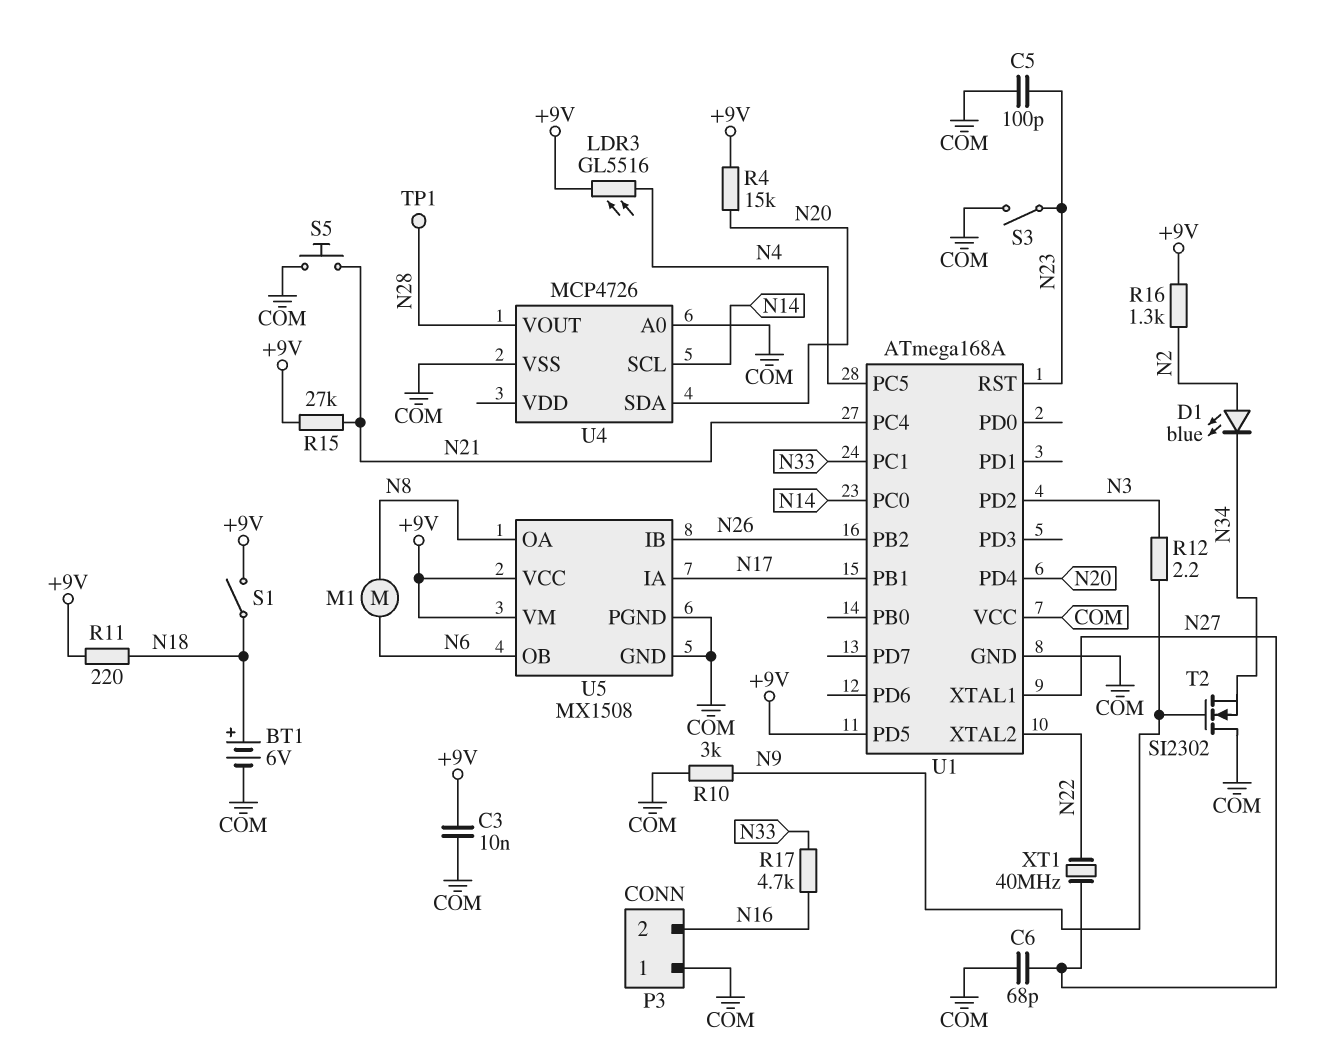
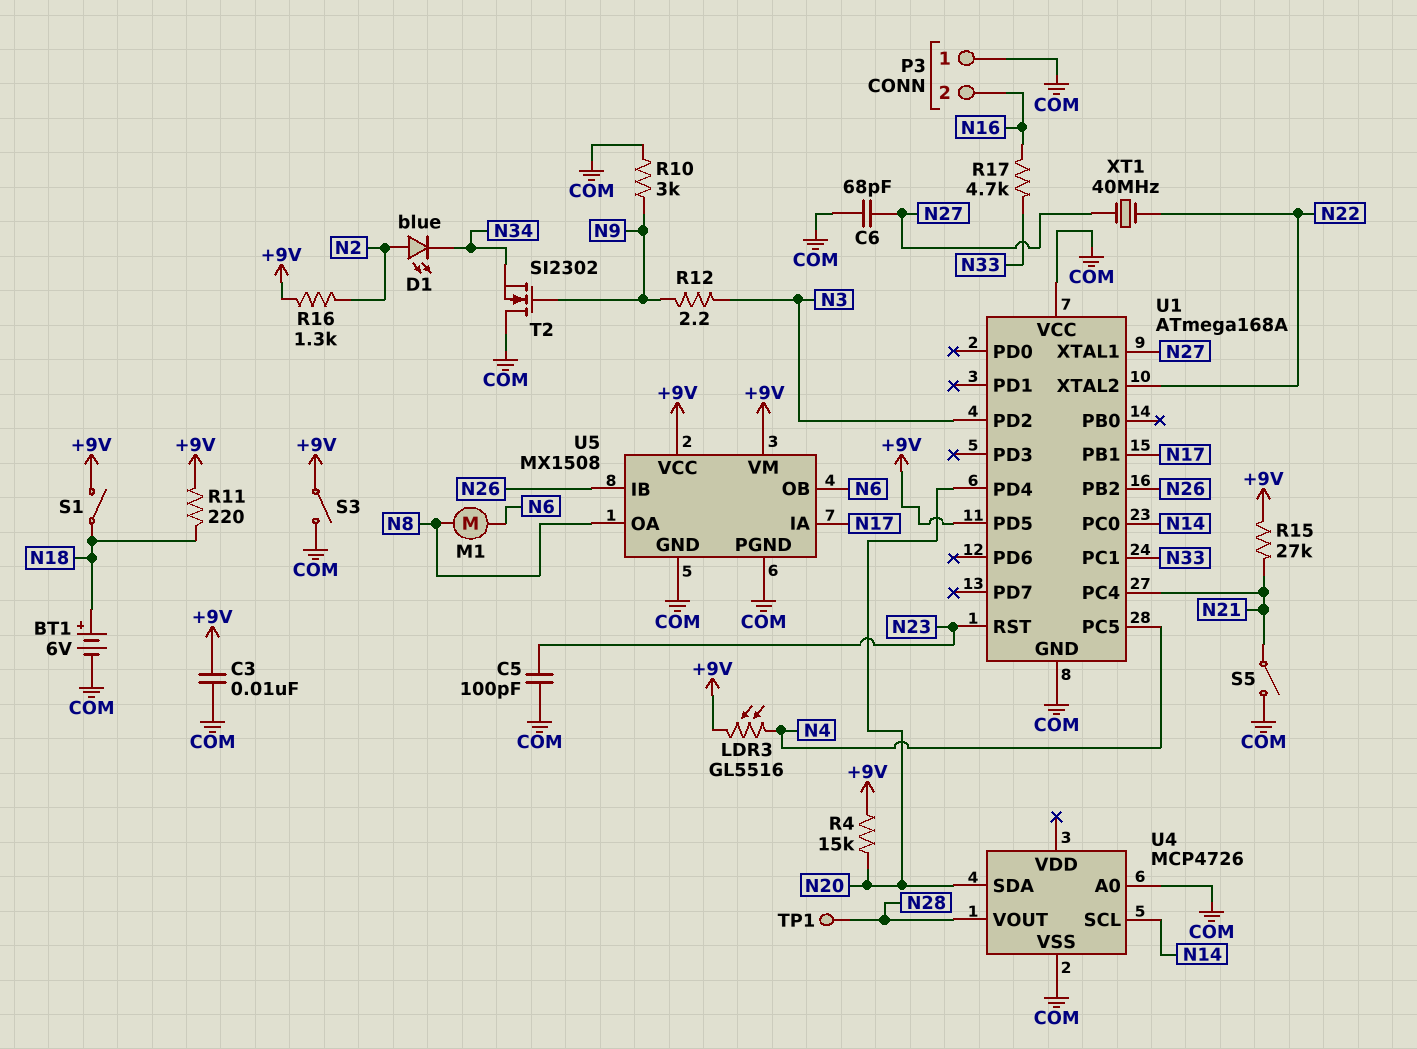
S3: switch (COM, N23) -> switch (+9V, COM)
S5: button (COM, N21) -> switch (COM, N21)

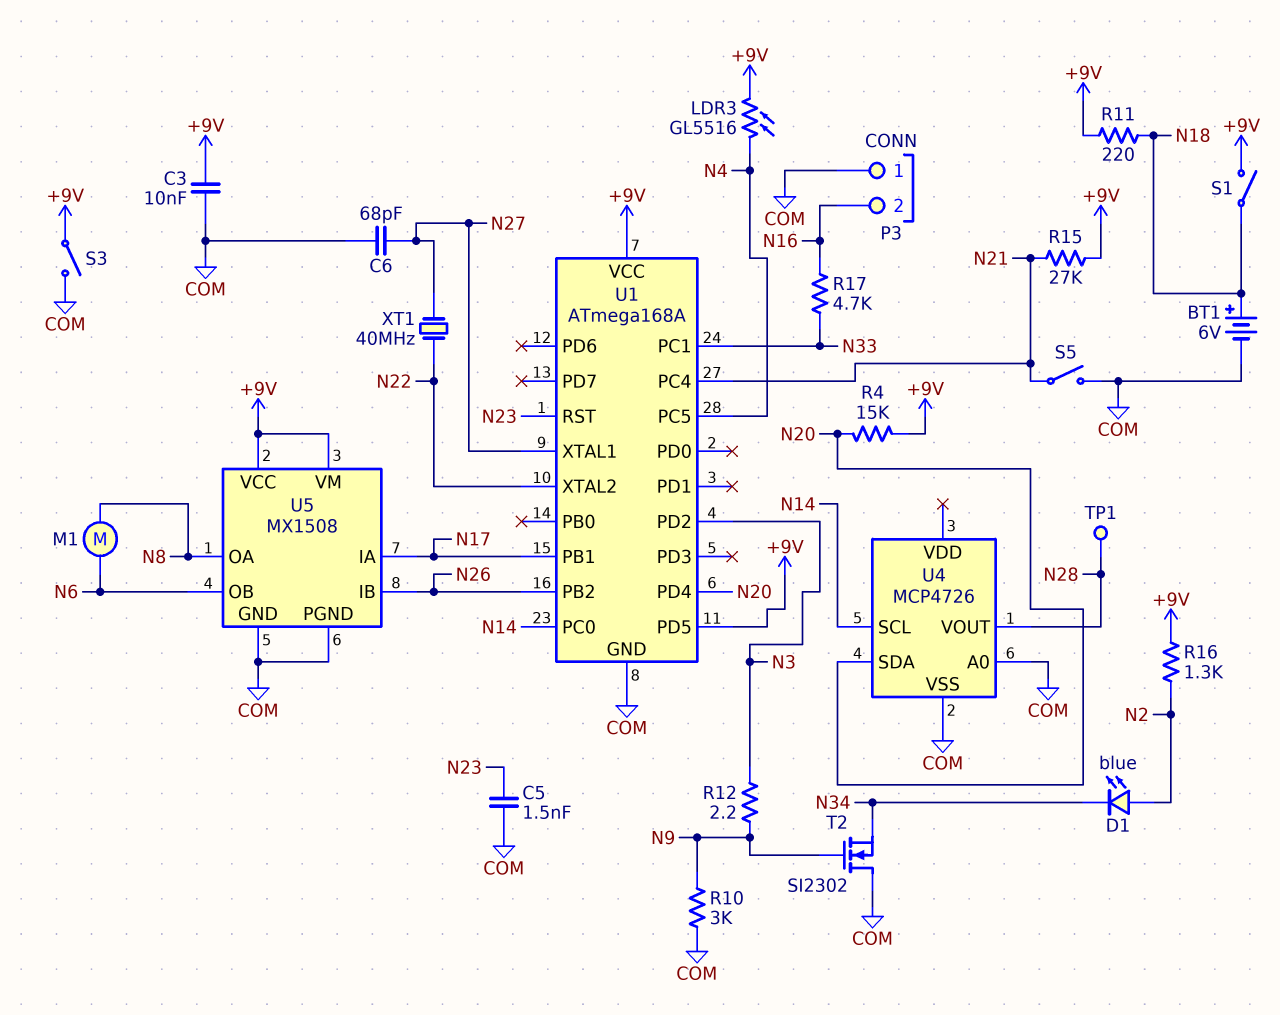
C5: 100pF (COM, N23) -> 1.5nF (COM, N23)
U1 pin VCC: COM -> +9V

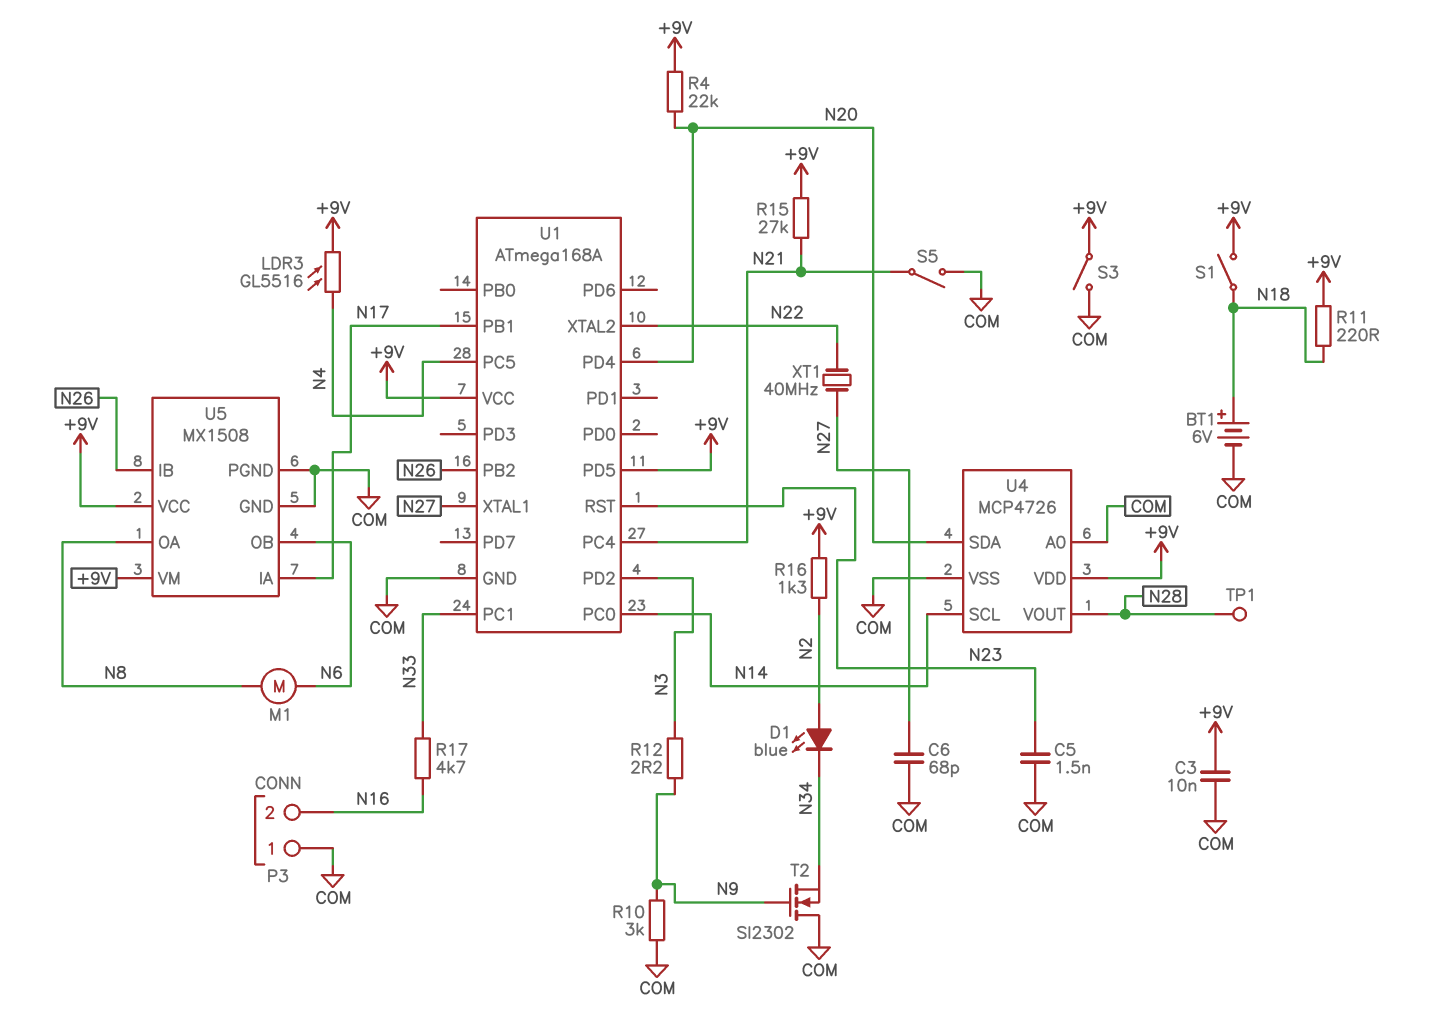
R4: 15k (+9V, N20) -> 22k (+9V, N20)
U4 pin VDD: none -> +9V

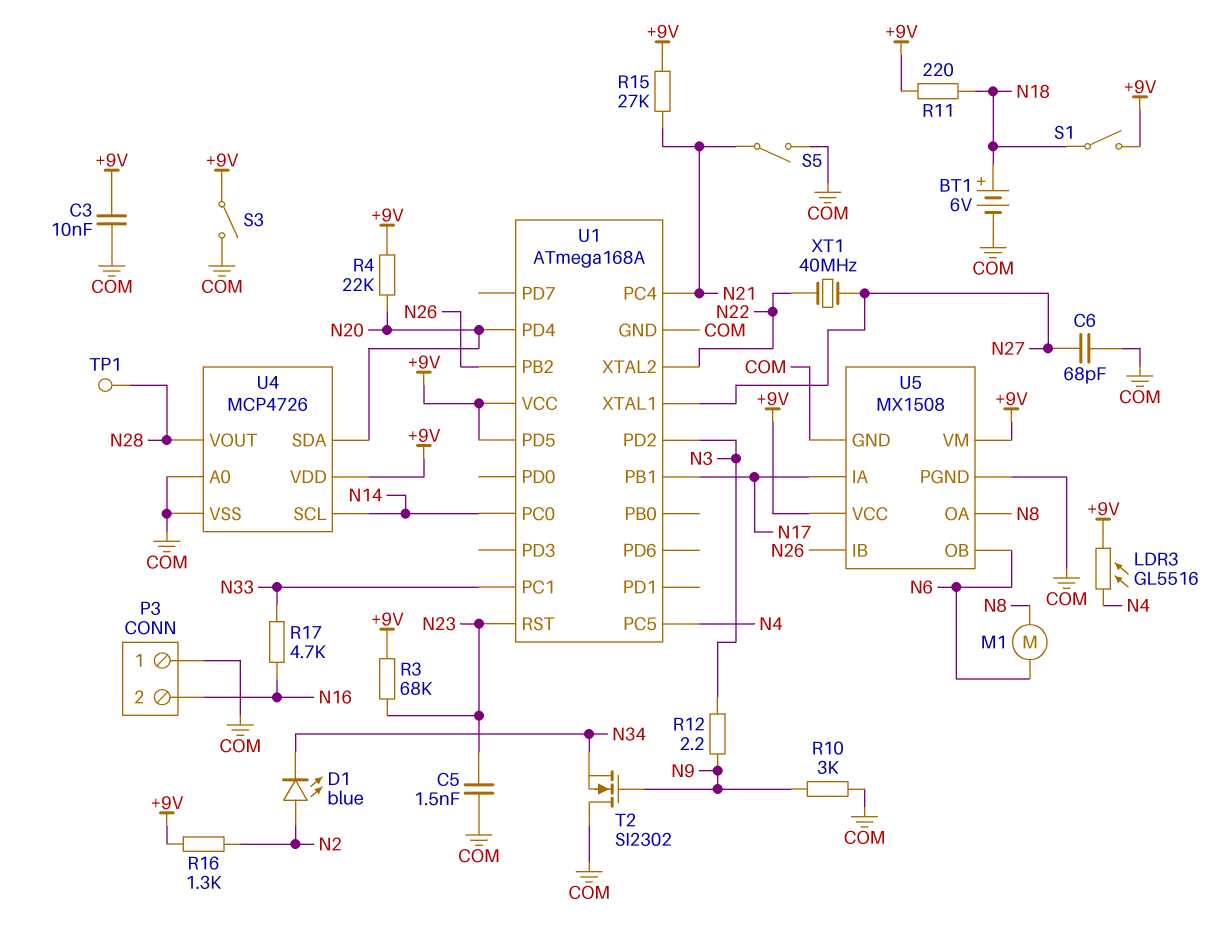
R3: none -> 68k (+9V, N23)

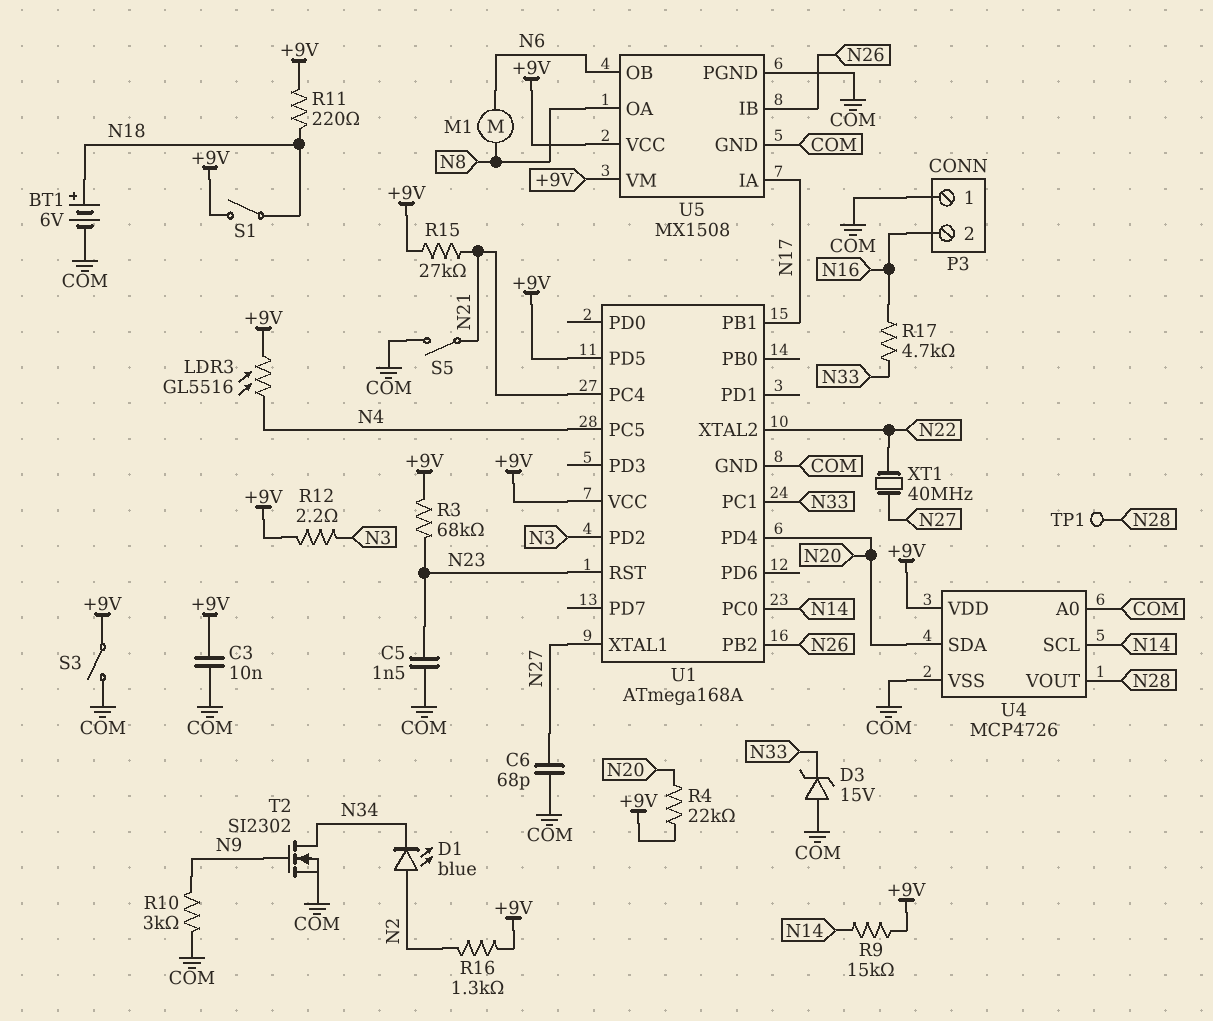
D3: none -> zener 15V (A COM, K N33)
R9: none -> 15k (+9V, N14)
R12: 2.2 (N3, N9) -> 2.2 (+9V, N3)
T2: NMOS SI2302 (G N9, D COM, S N34) -> NMOS SI2302 (G N9, D N34, S COM)

